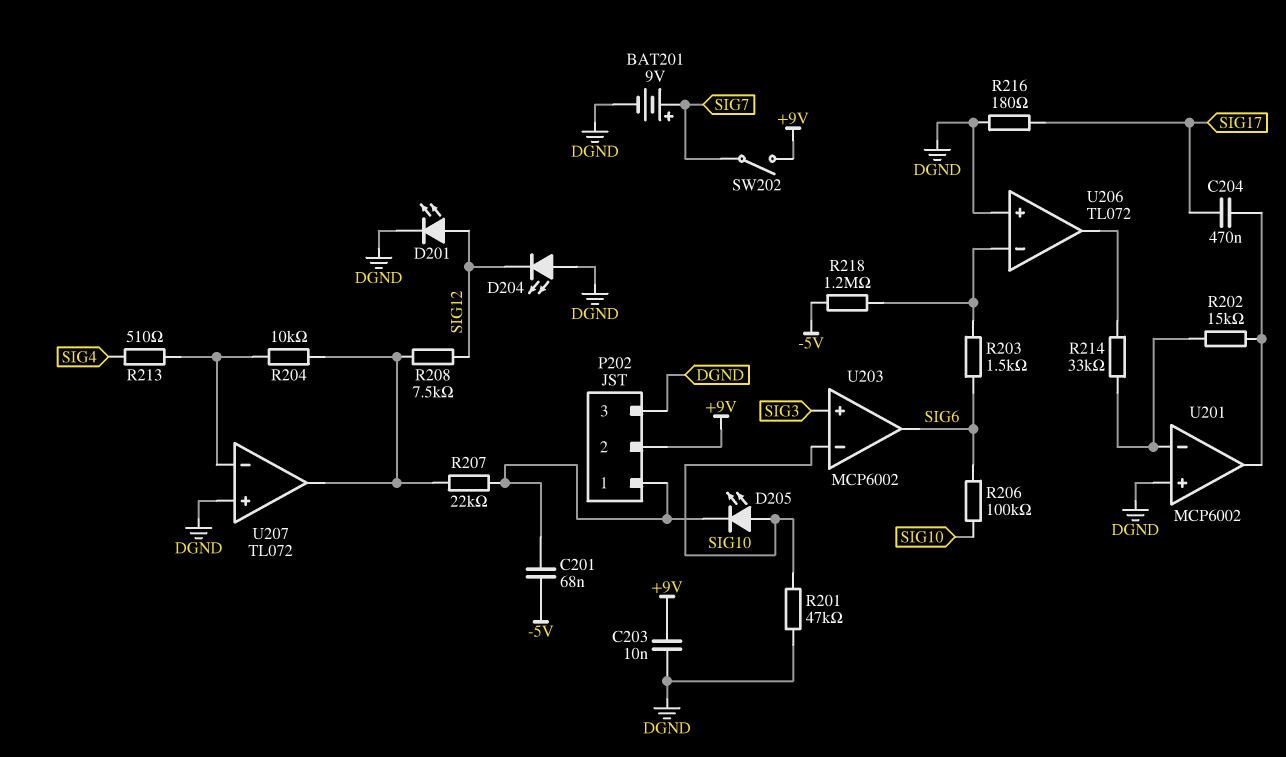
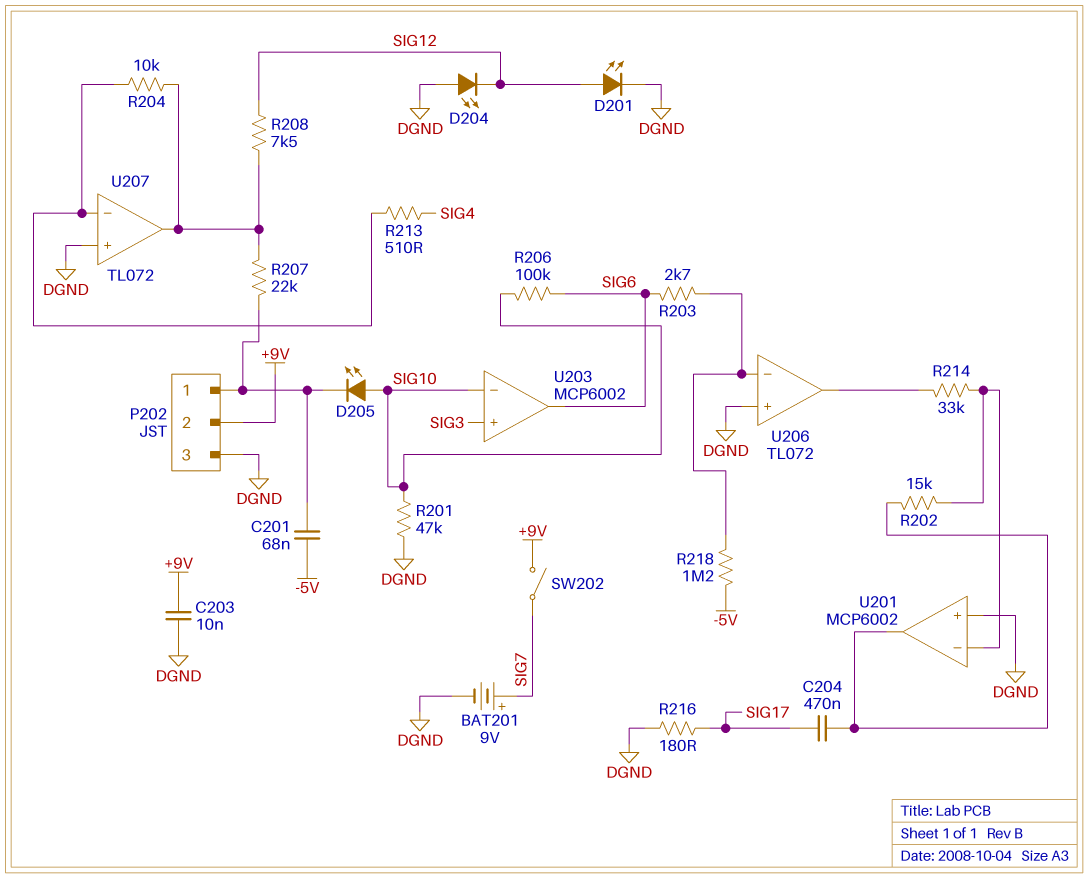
R203: 1.5k (SIG6, U206/in-) -> 2.7k (SIG6, U206/in-)

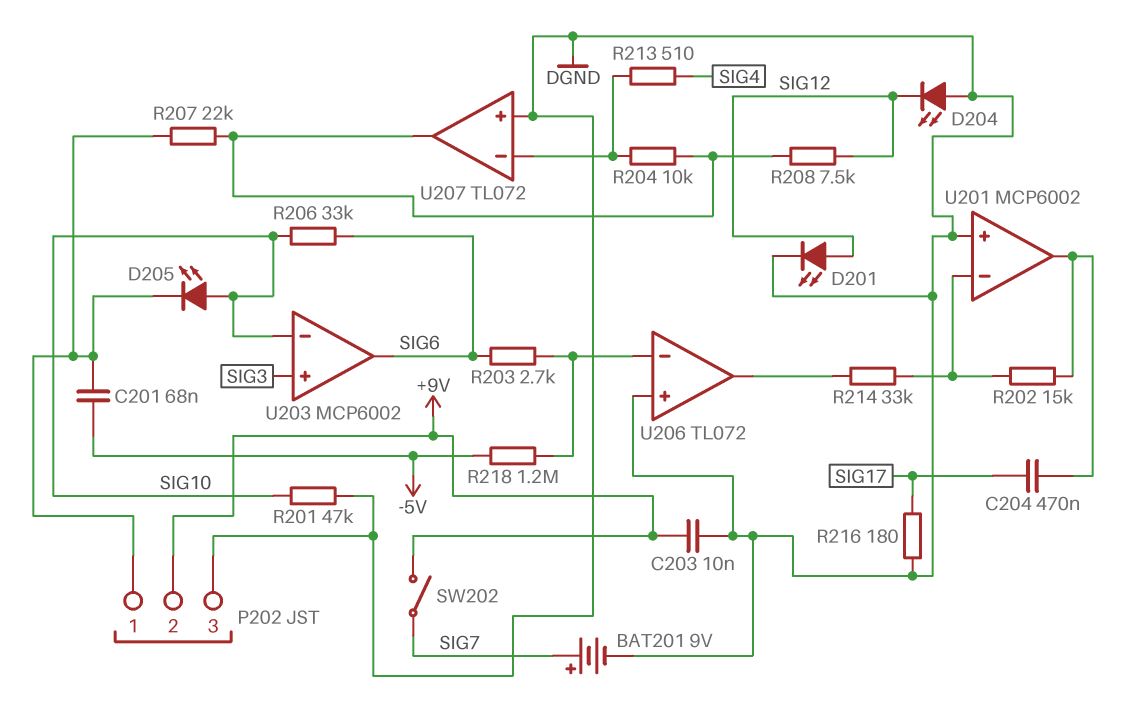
R206: 100k (SIG6, SIG10) -> 33k (SIG6, SIG10)

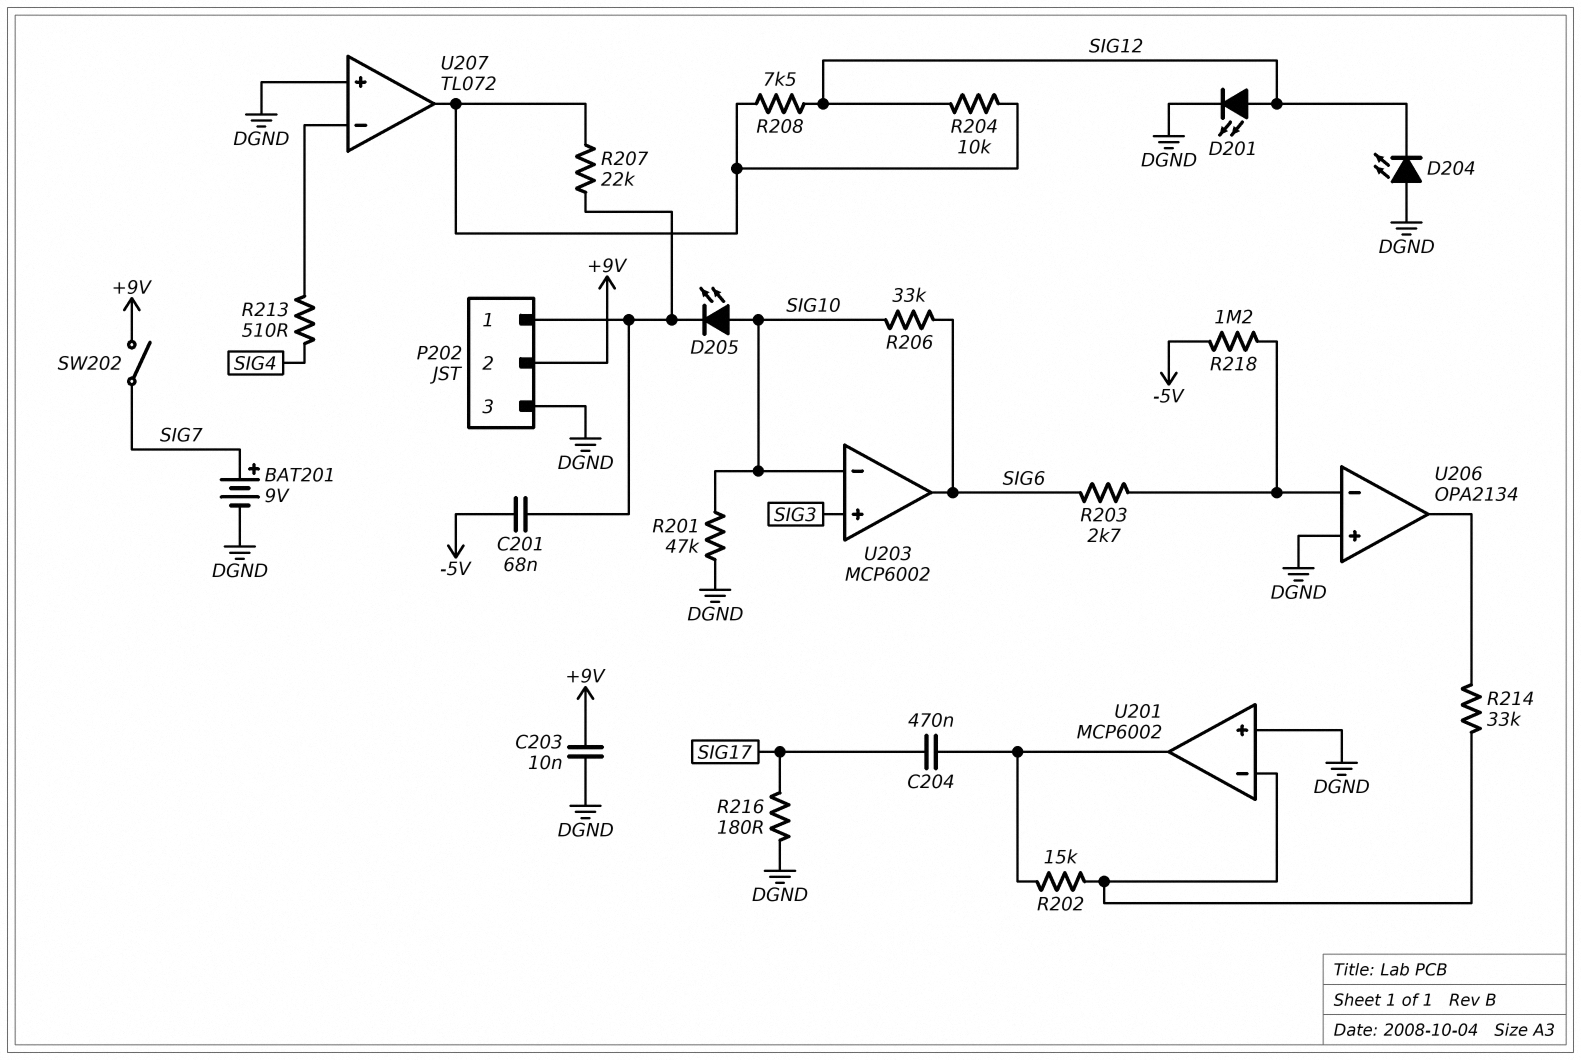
R204: 10k (U207/in-, U207/out) -> 10k (SIG12, U207/out)
U206: TL072 -> OPA2134

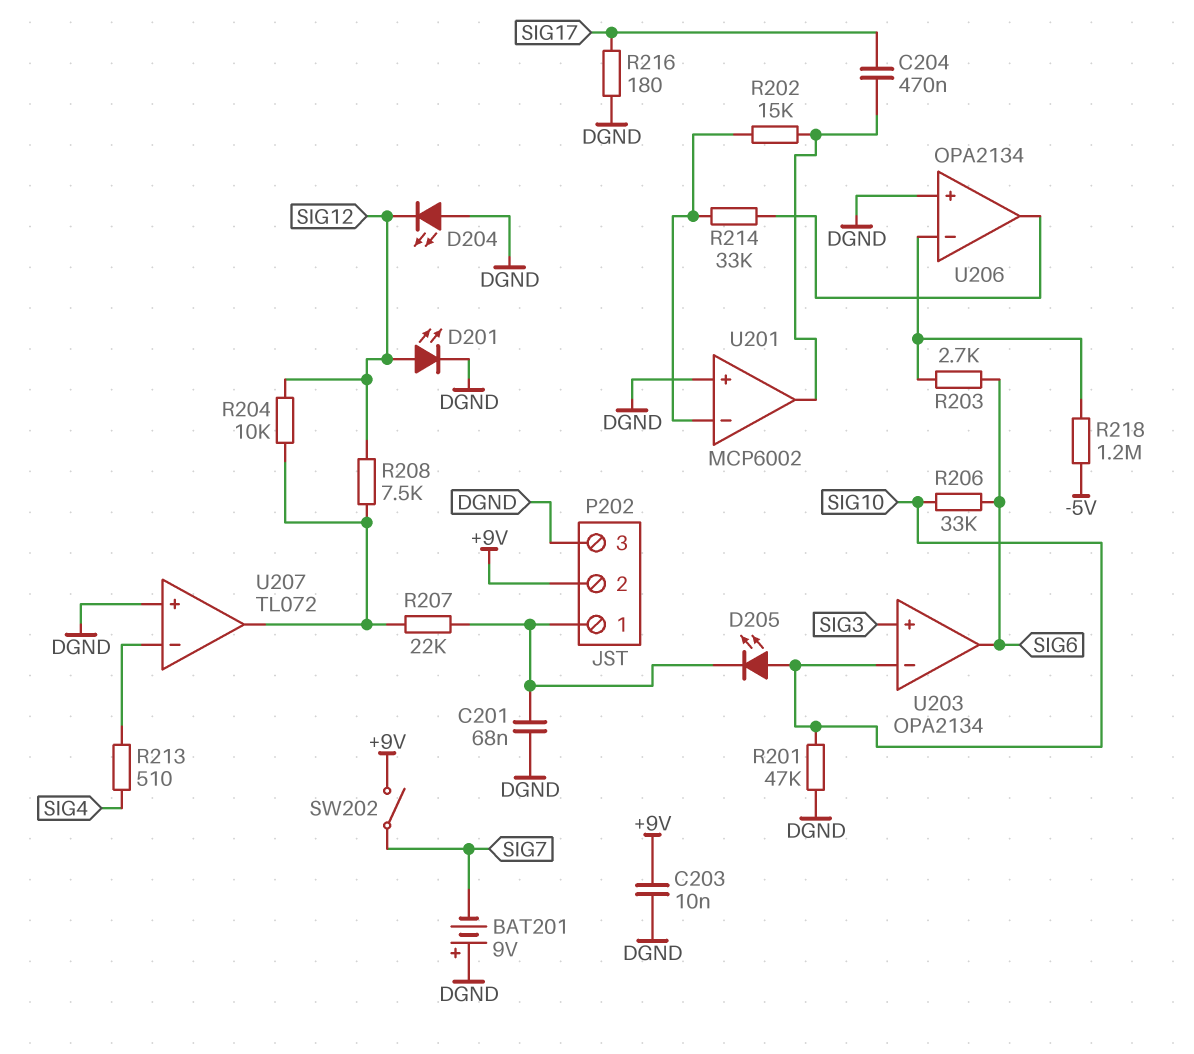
BAT201: 9V (plus SIG7, minus DGND) -> 9V (plus DGND, minus SIG7)
C201: 68nF (-5V, P202/1) -> 68nF (DGND, P202/1)
U203: MCP6002 -> OPA2134

